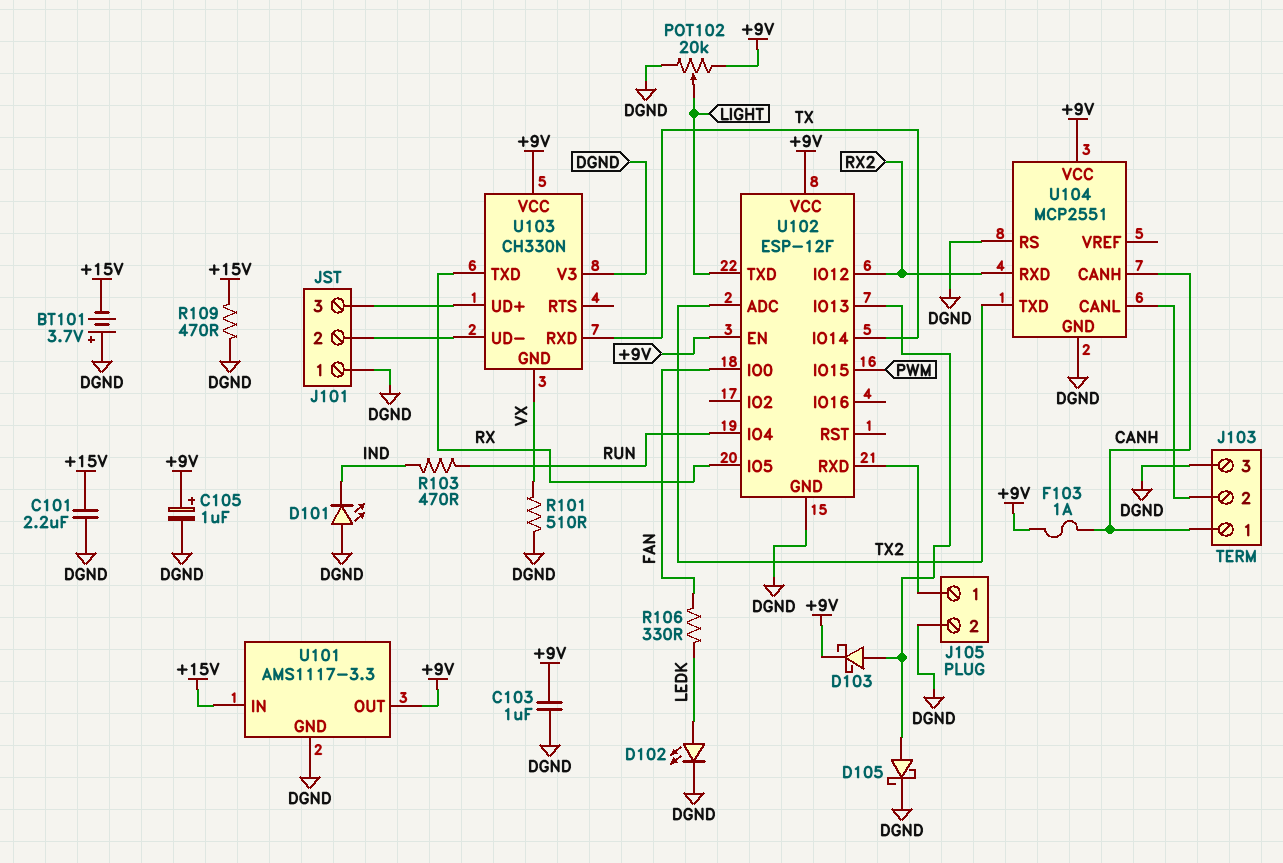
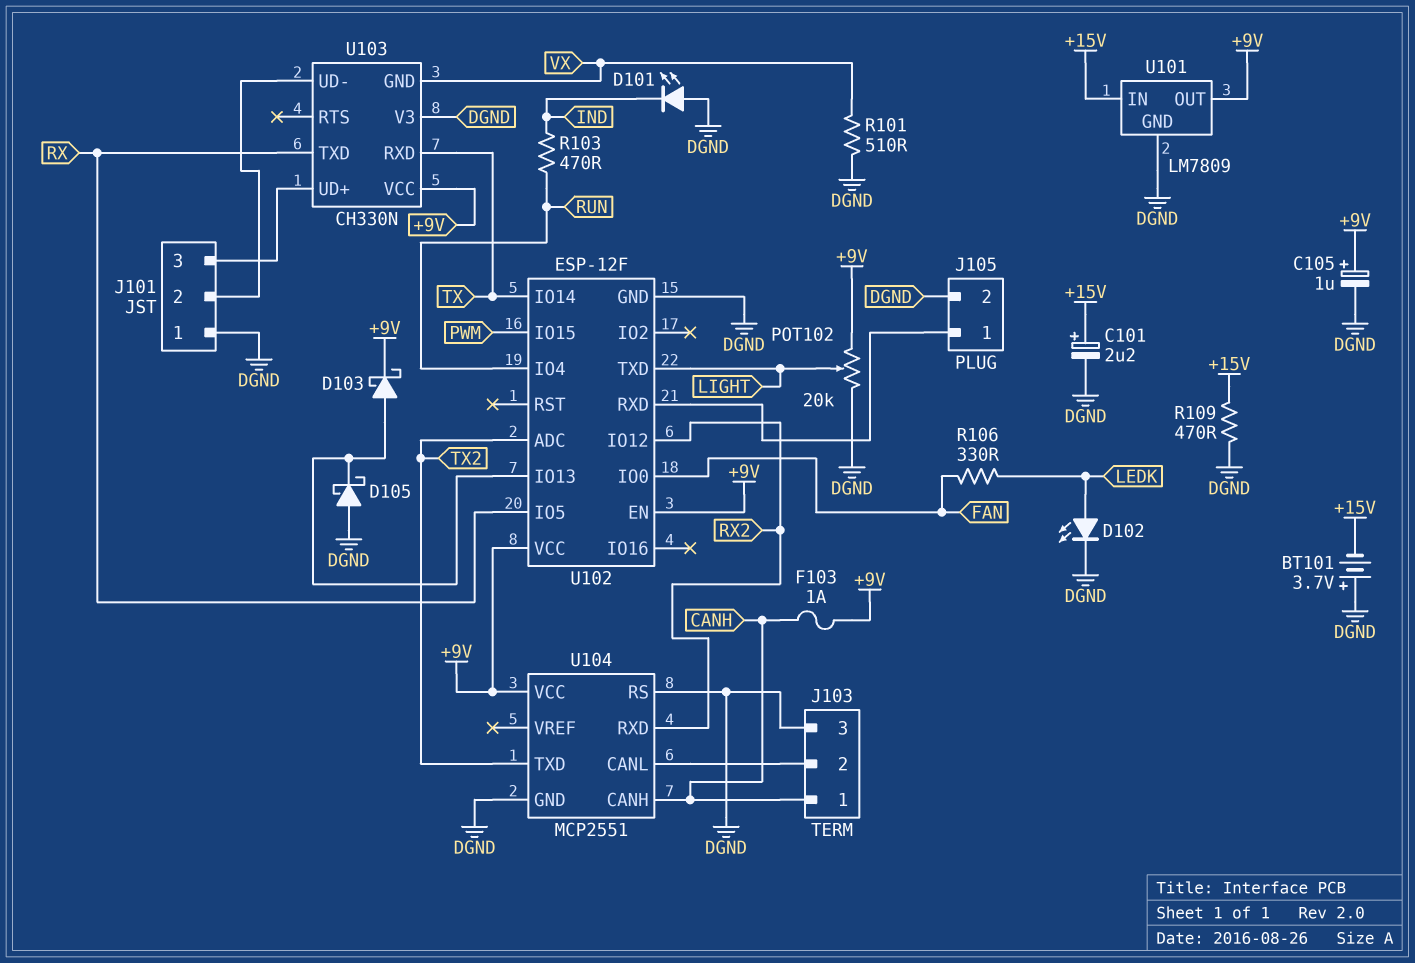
C101: 2.2uF (+15V, DGND) -> 2.2uF (plus +15V, minus DGND)
C103: 1uF (+9V, DGND) -> none
D105: schottky (A U102/IO13, K DGND) -> schottky (A DGND, K U102/IO13)
U101: AMS1117-3.3 -> LM7809

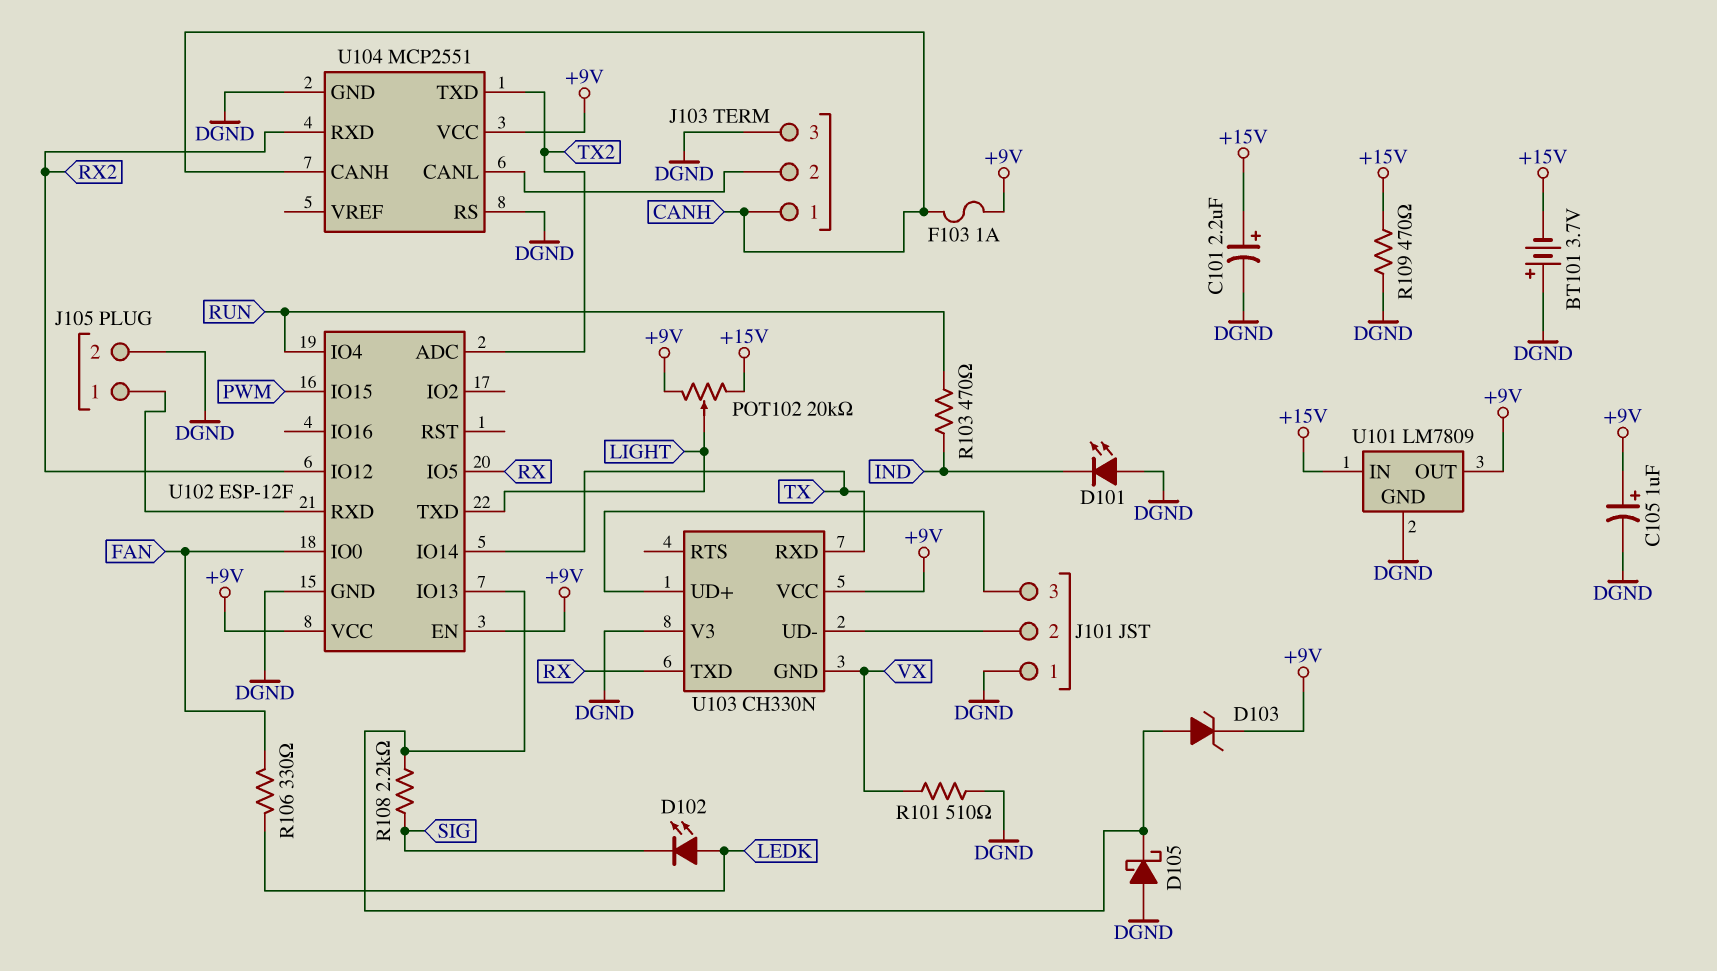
D102: LED (A LEDK, K DGND) -> LED (A LEDK, K SIG)
D103: schottky (A U102/IO13, K +9V) -> zener (A U102/IO13, K +9V)
POT102: 20k (+9V, DGND, wiper LIGHT) -> 20k (+9V, +15V, wiper LIGHT)
R108: none -> 2.2k (SIG, U102/IO13)

